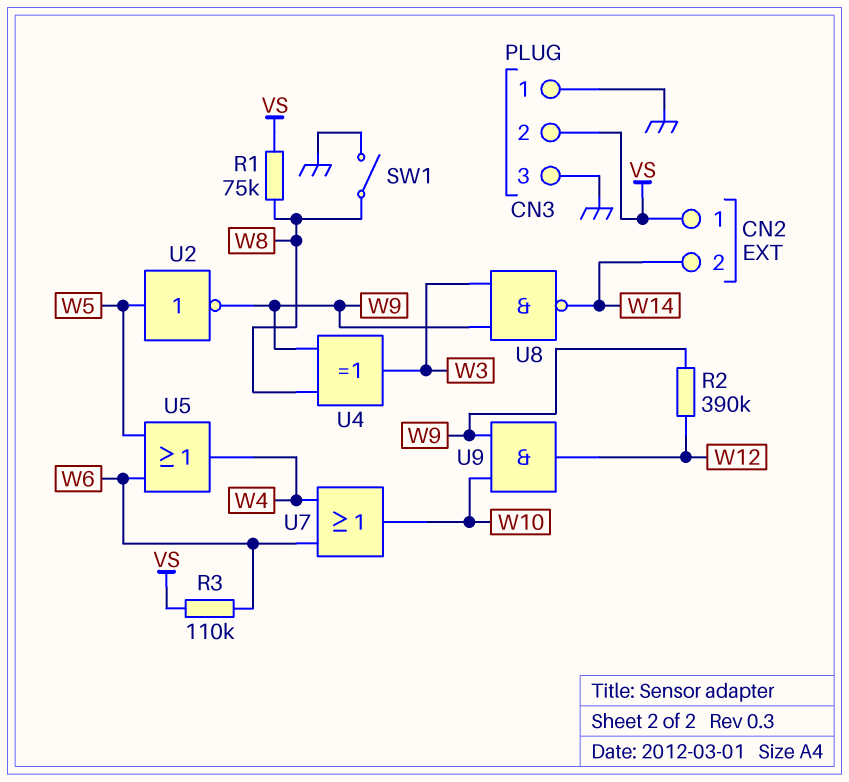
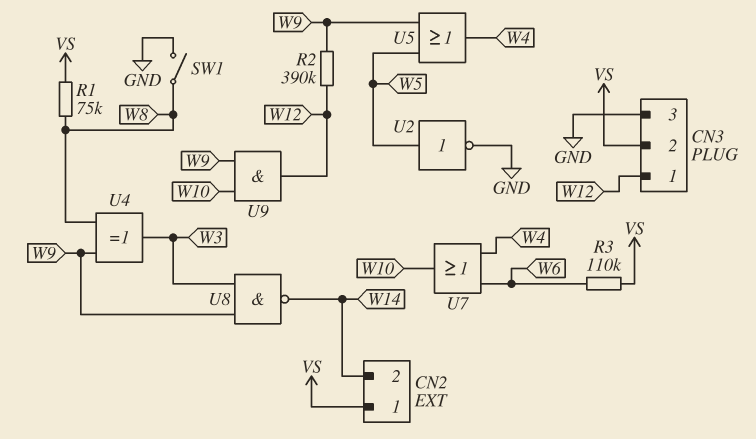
CN3 pin 1: GND -> W12
U2: NOT (in W5, out W9) -> NOT (in W5, out GND)
U5: OR (in W5, in W6, out W4) -> OR (in W5, in W9, out W4)

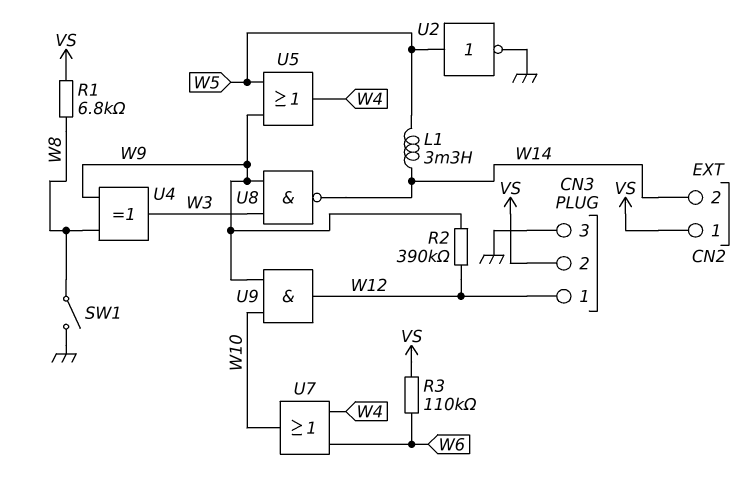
L1: none -> 3.3mH (W5, W14)
R1: 75k (VS, W8) -> 6.8k (VS, W8)

